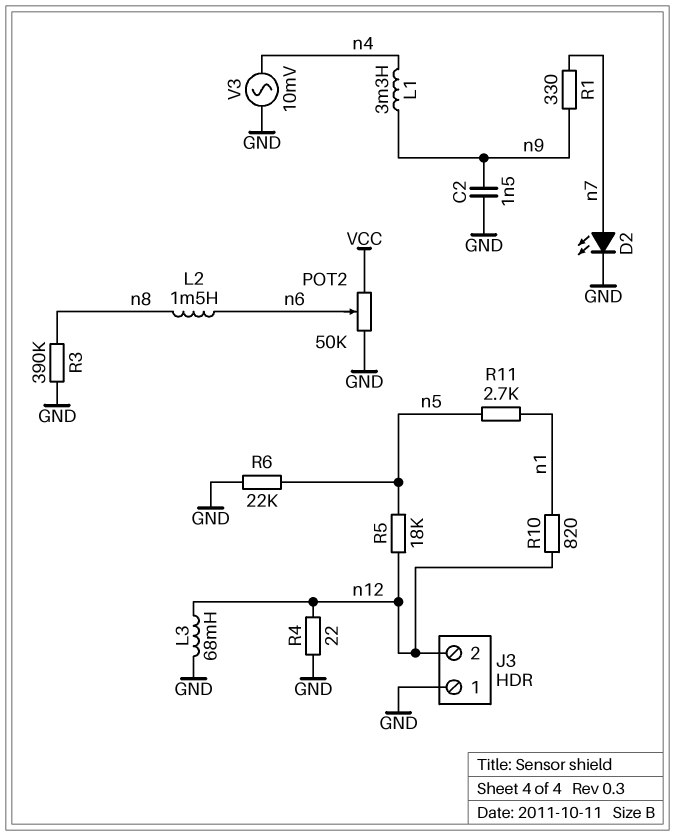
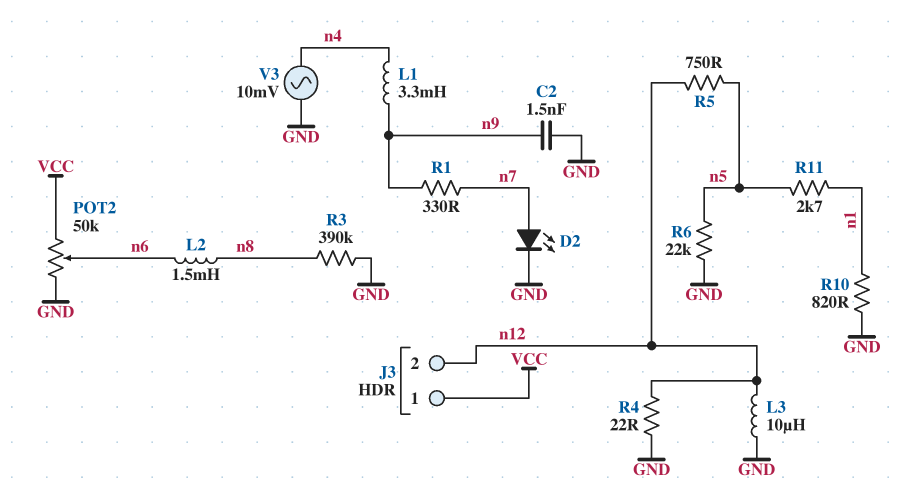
J3 pin 1: GND -> VCC
L3: 68mH (GND, n12) -> 10uH (GND, n12)
R5: 18k (n5, n12) -> 750 (n5, n12)
R10: 820 (n1, n12) -> 820 (GND, n1)

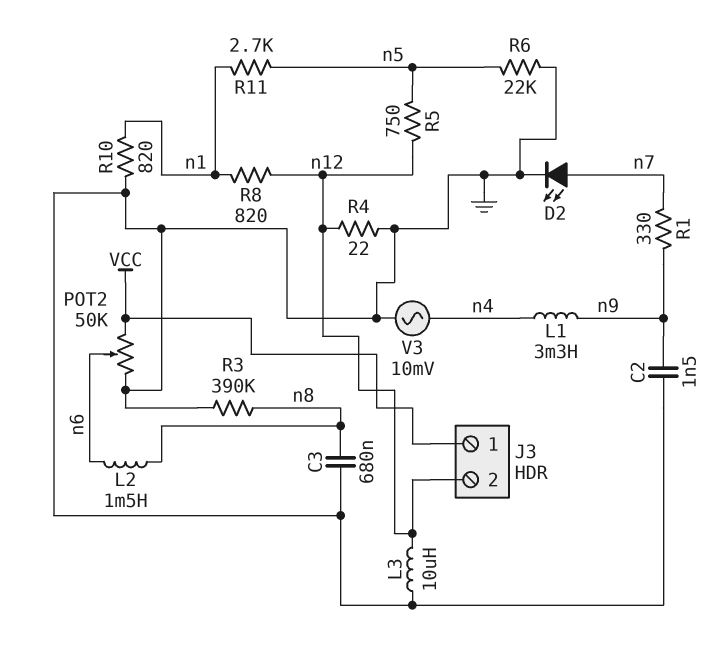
C3: none -> 680nF (GND, n8)
R8: none -> 820 (n1, n12)

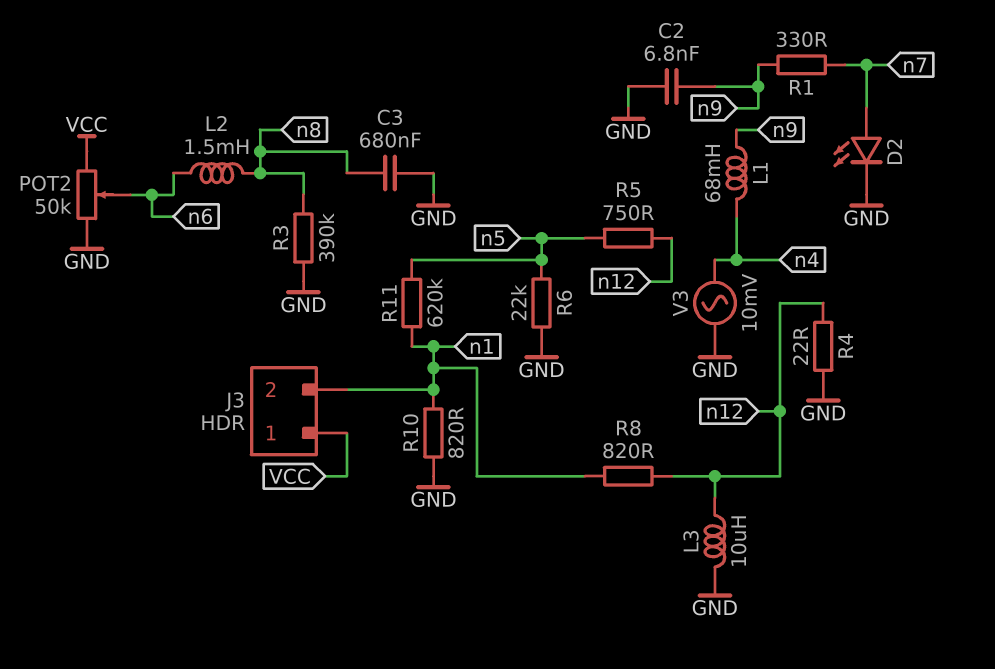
C2: 1.5nF (GND, n9) -> 6.8nF (GND, n9)
J3 pin 2: n12 -> n1
L1: 3.3mH (n4, n9) -> 68mH (n4, n9)
R11: 2.7k (n1, n5) -> 620k (n1, n5)

